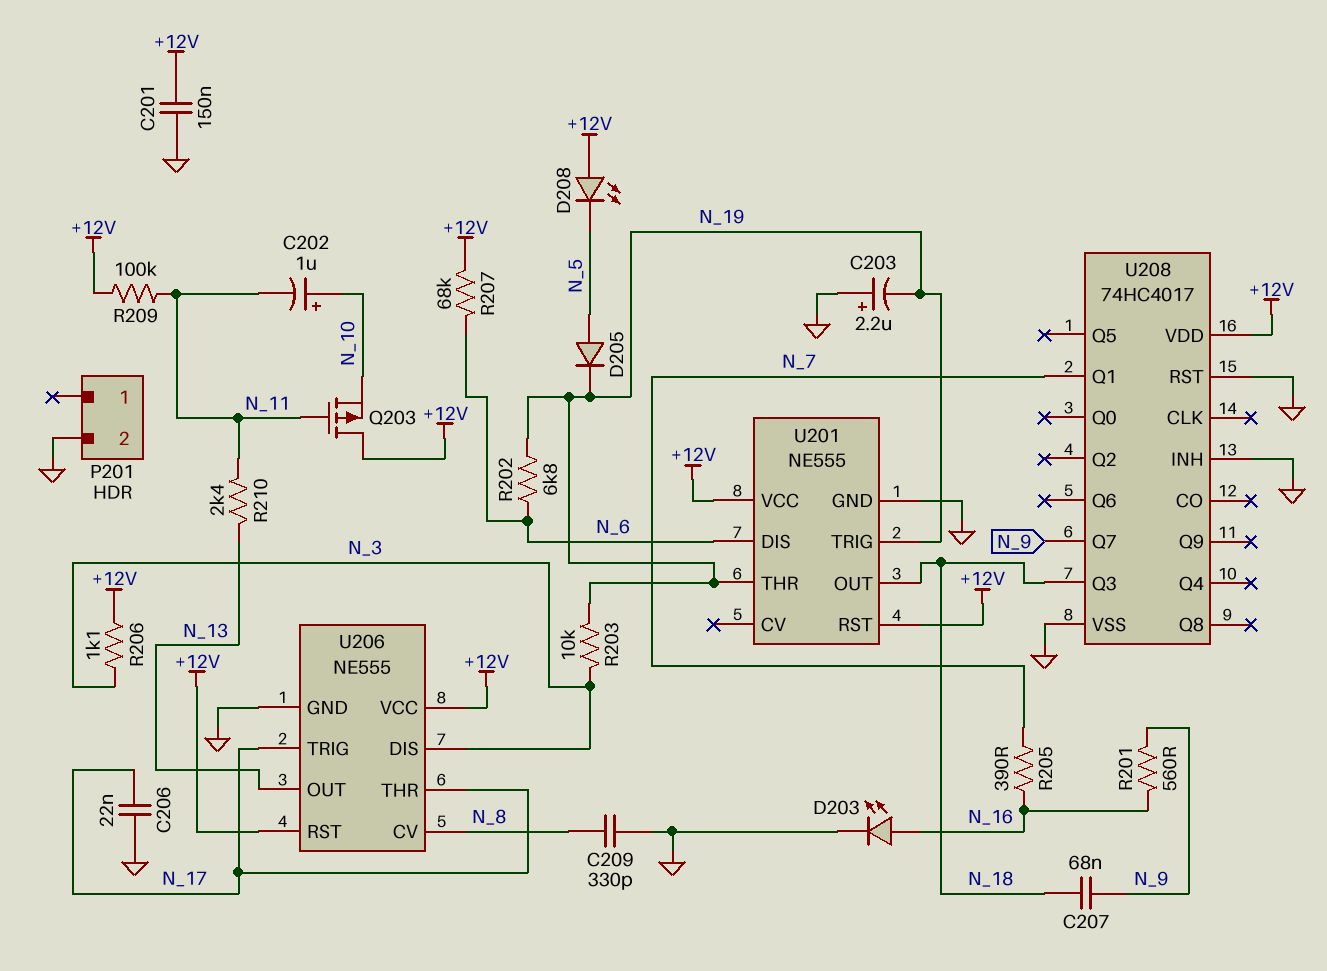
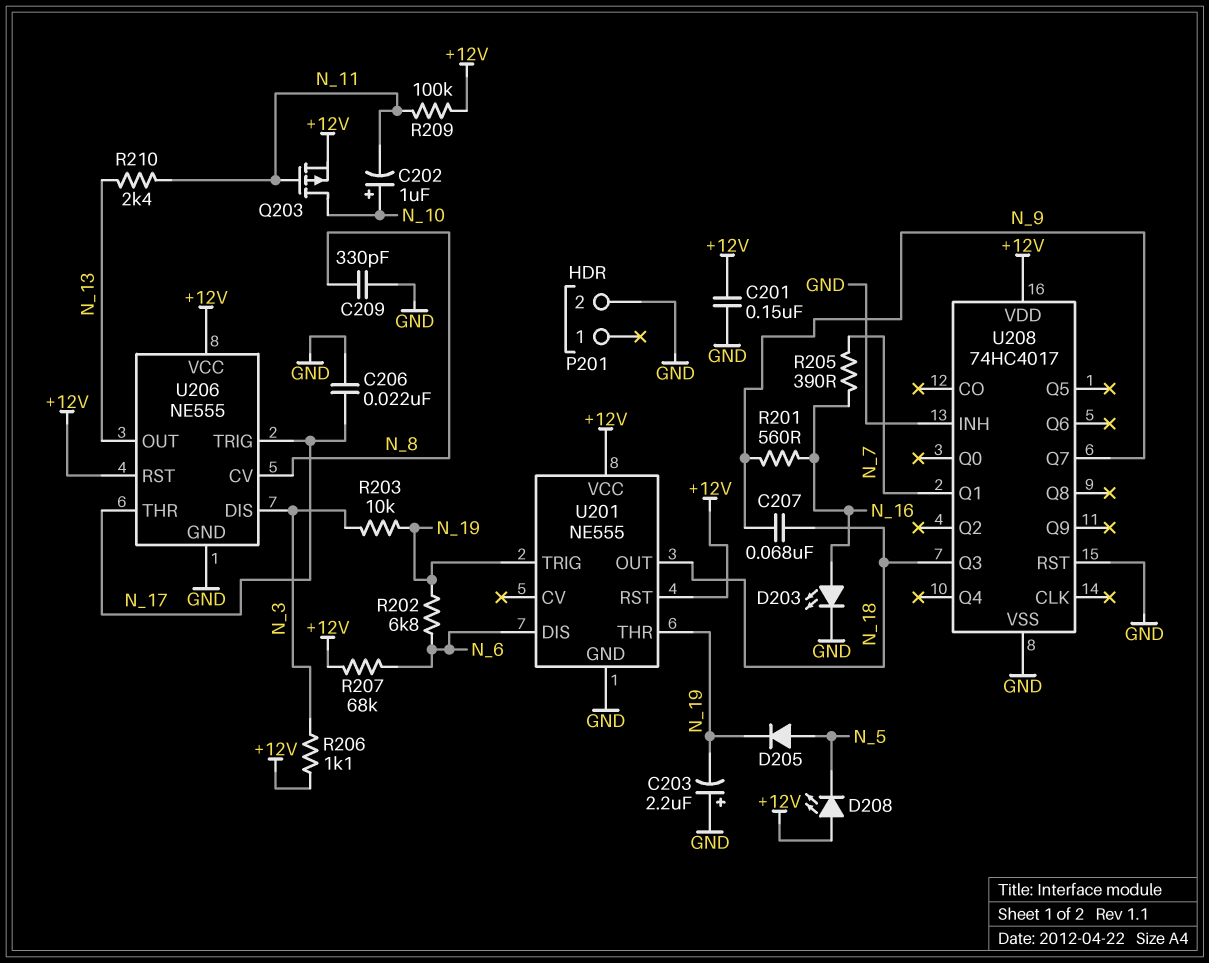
Q203: PMOS (G N_11, D +12V, S N_10) -> PMOS (G N_11, D N_10, S +12V)

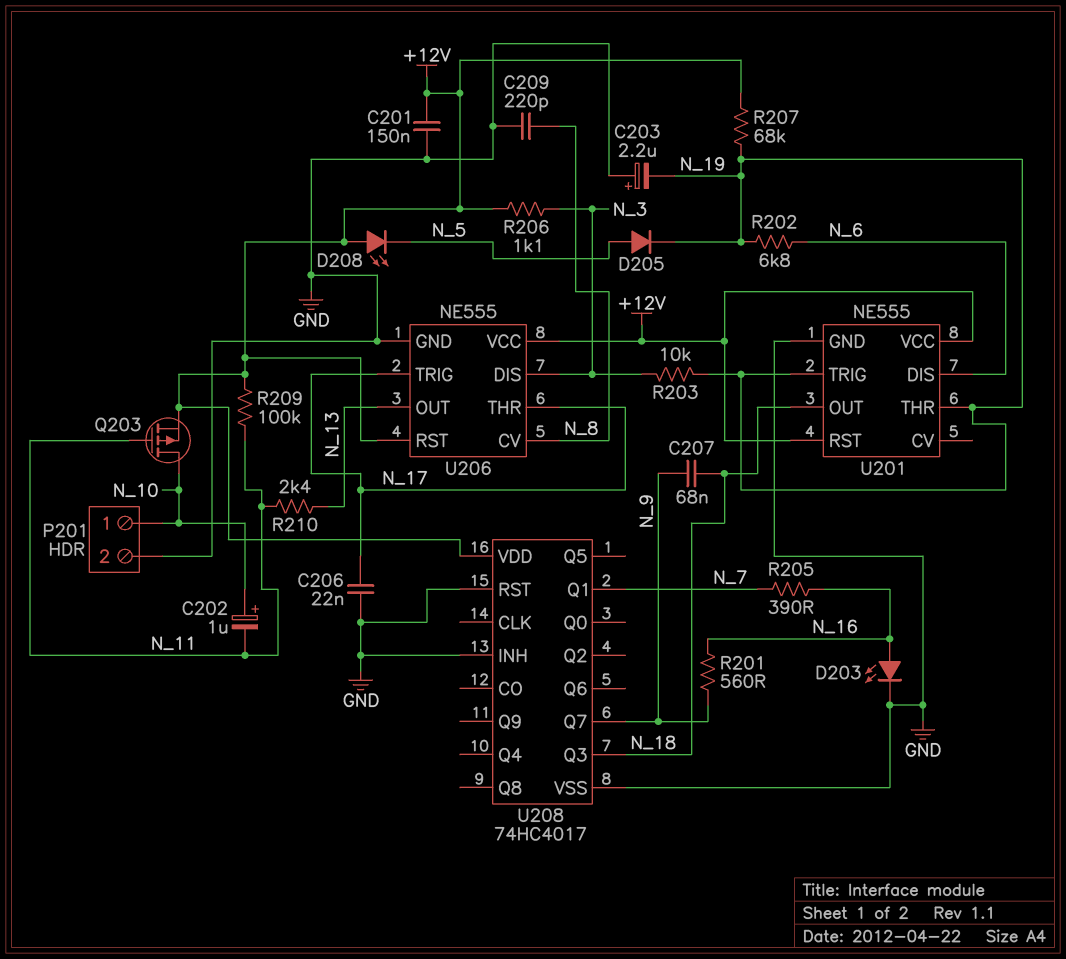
C209: 330pF (GND, N_8) -> 220pF (GND, N_8)
P201 pin 1: none -> N_10
R207: 68k (+12V, N_6) -> 68k (+12V, N_19)

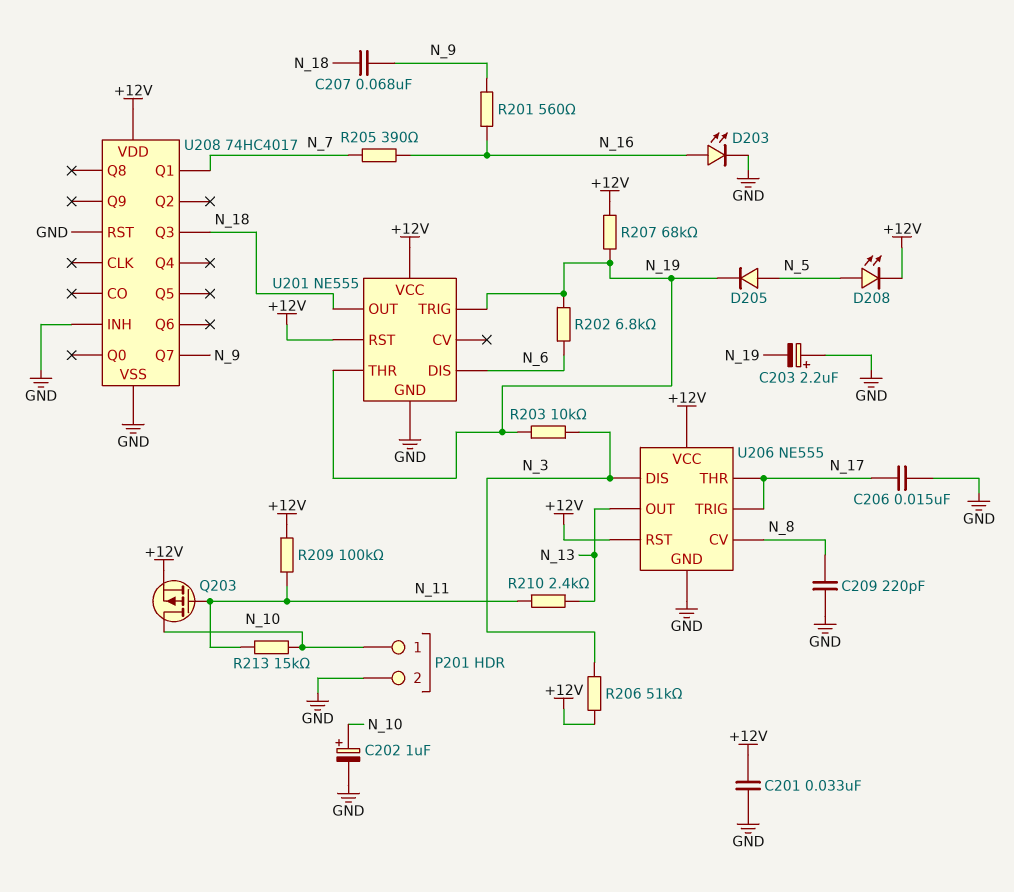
C201: 150nF (+12V, GND) -> 33nF (+12V, GND)
C202: 1uF (plus N_10, minus N_11) -> 1uF (plus N_10, minus GND)
C206: 22nF (GND, N_17) -> 15nF (GND, N_17)
D208: LED (A +12V, K N_5) -> LED (A N_5, K +12V)
R206: 1.1k (+12V, N_3) -> 51k (+12V, N_3)
R213: none -> 15k (N_10, N_11)

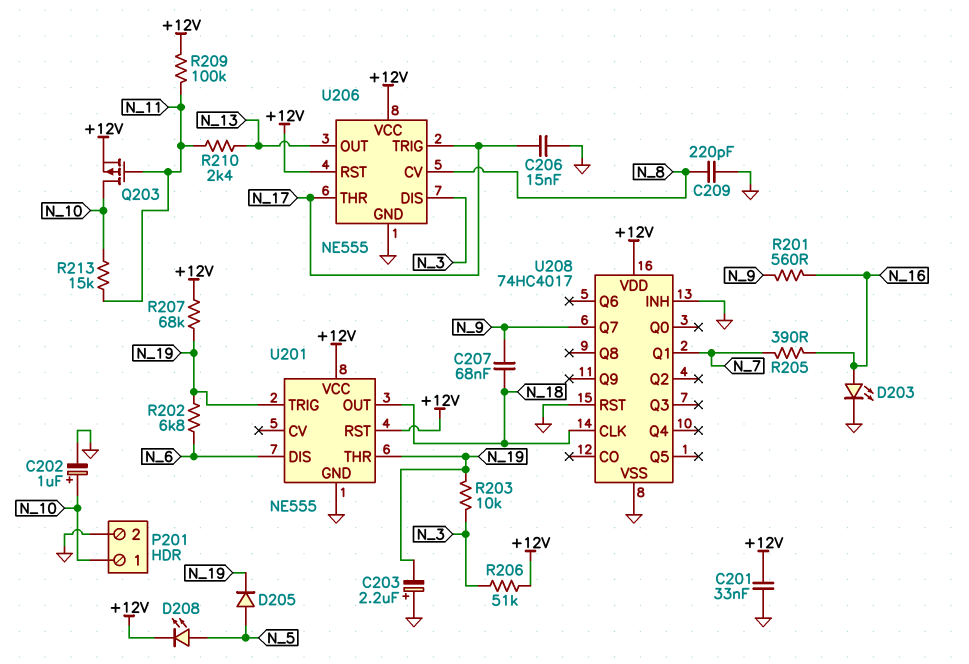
U208 pin CLK: none -> N_18
U208 pin Q3: N_18 -> none

